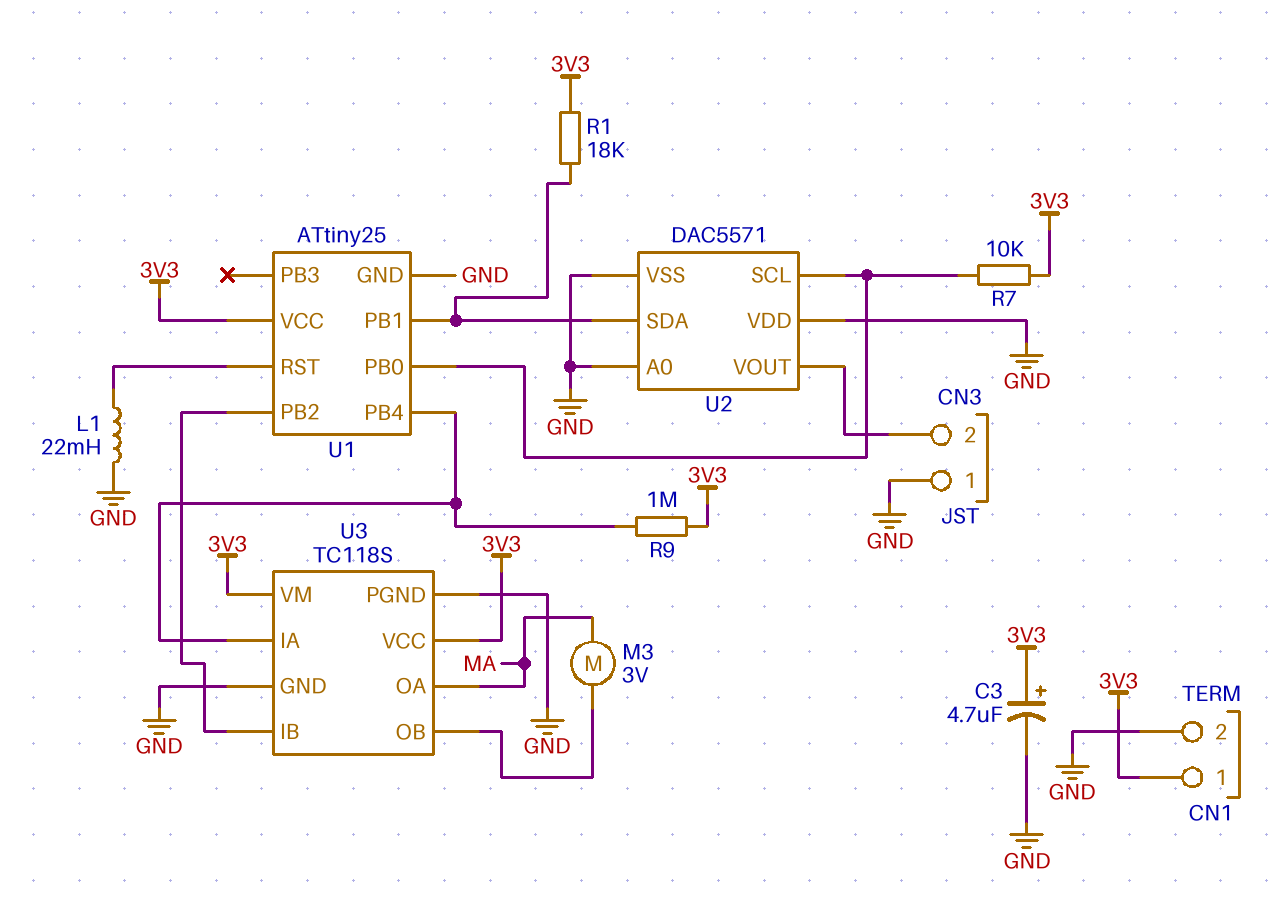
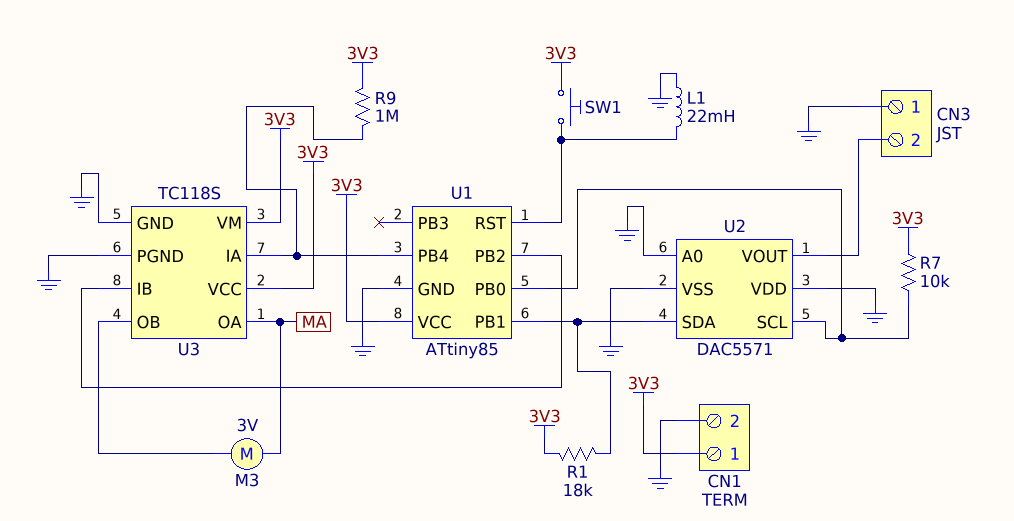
C3: 4.7uF (plus 3V3, minus GND) -> none
SW1: none -> button (3V3, U1/RST)
U1: ATtiny25 -> ATtiny85

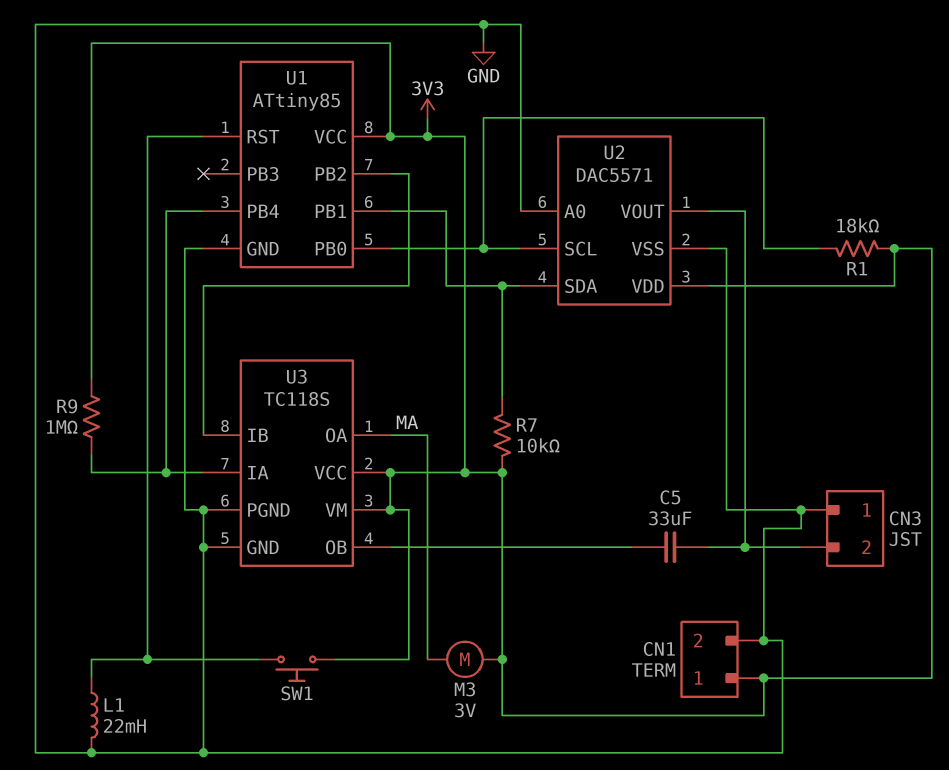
C5: none -> 33uF (CN3/2, U3/OB)
M3: motor 3V (MA, U3/OB) -> motor 3V (3V3, MA)
R1: 18k (3V3, U1/PB1) -> 18k (3V3, U1/PB0)
R7: 10k (3V3, U1/PB0) -> 10k (3V3, U1/PB1)
U2 pin VDD: GND -> 3V3

